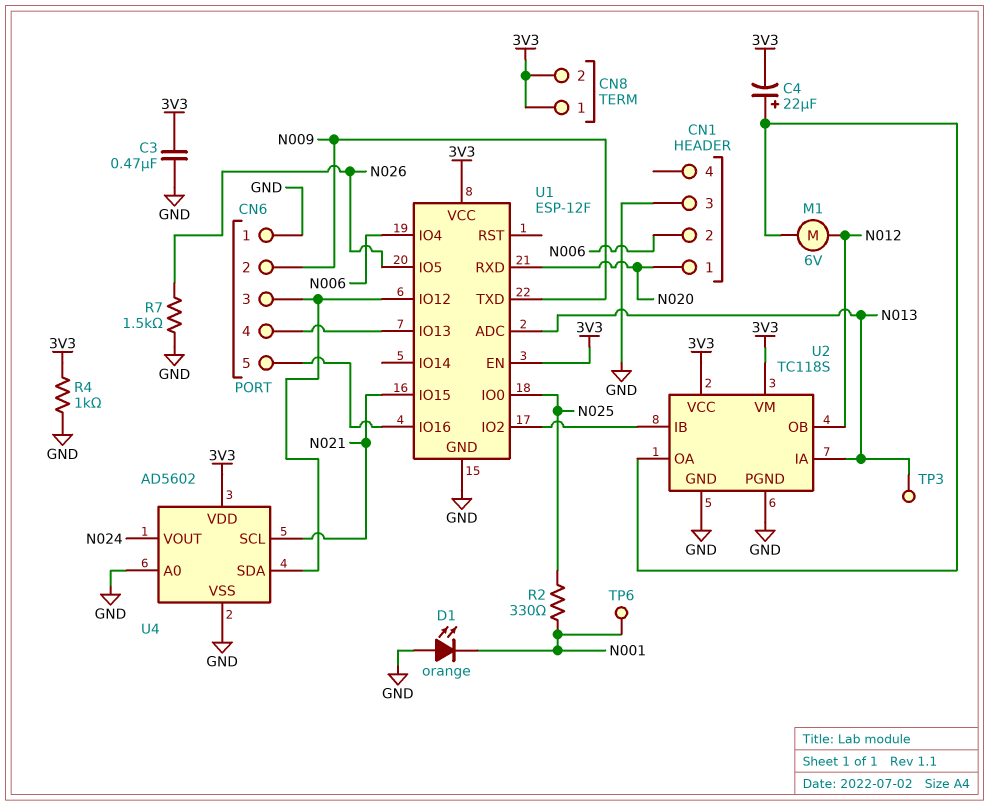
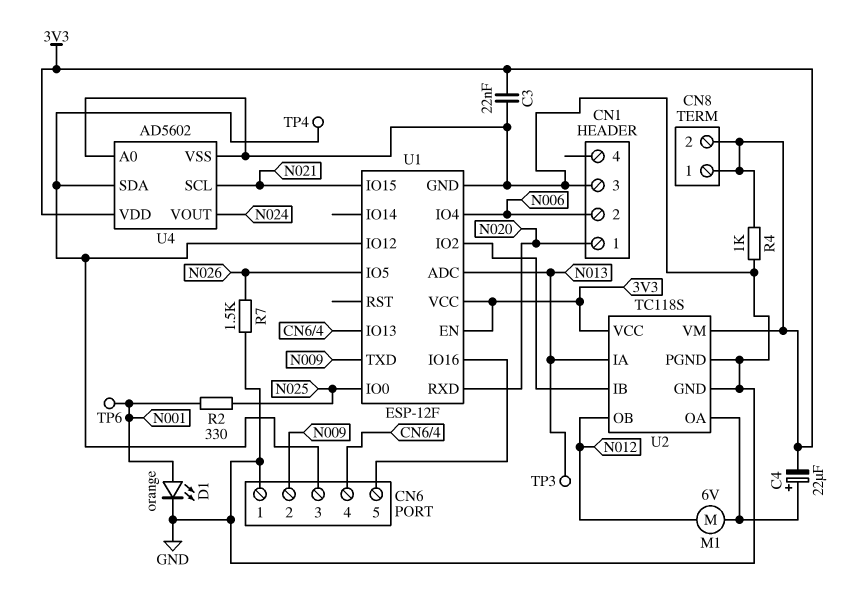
C3: 470nF (3V3, GND) -> 22nF (3V3, GND)
D1: LED orange (A GND, K N001) -> LED orange (A N001, K GND)
TP4: none -> test point (CN6/3)

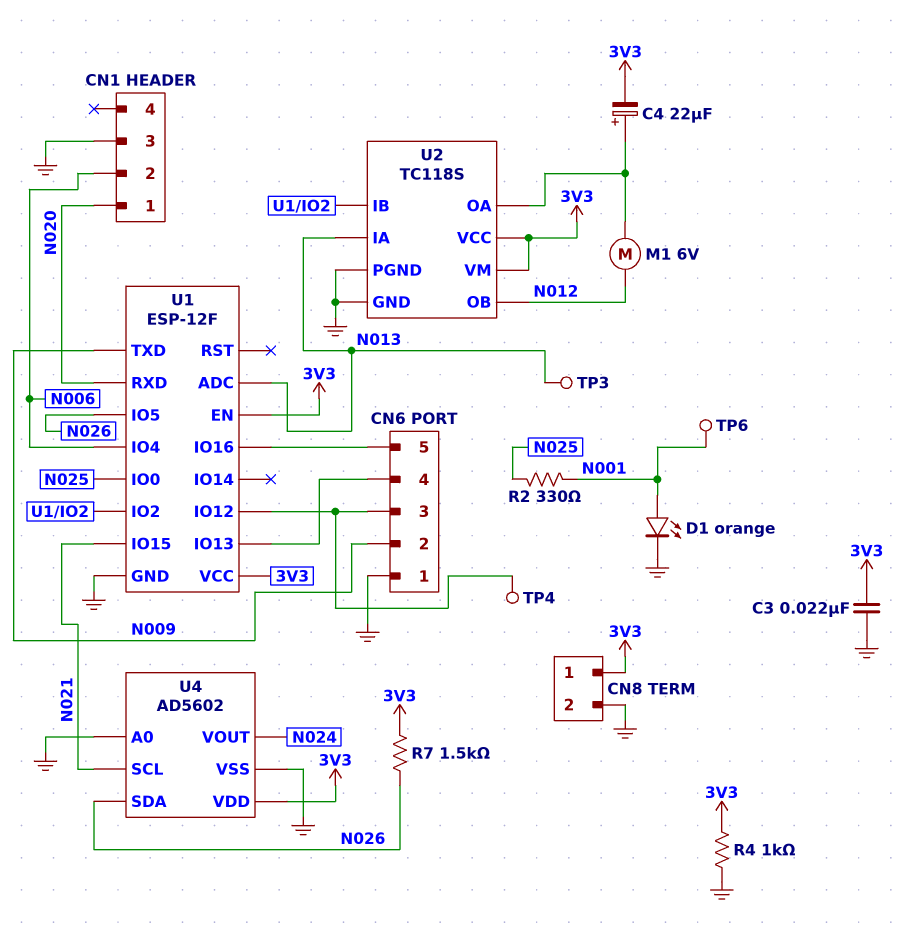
CN8 pin 2: 3V3 -> GND
R7: 1.5k (GND, N026) -> 1.5k (3V3, N026)
U4 pin SDA: CN6/3 -> N026

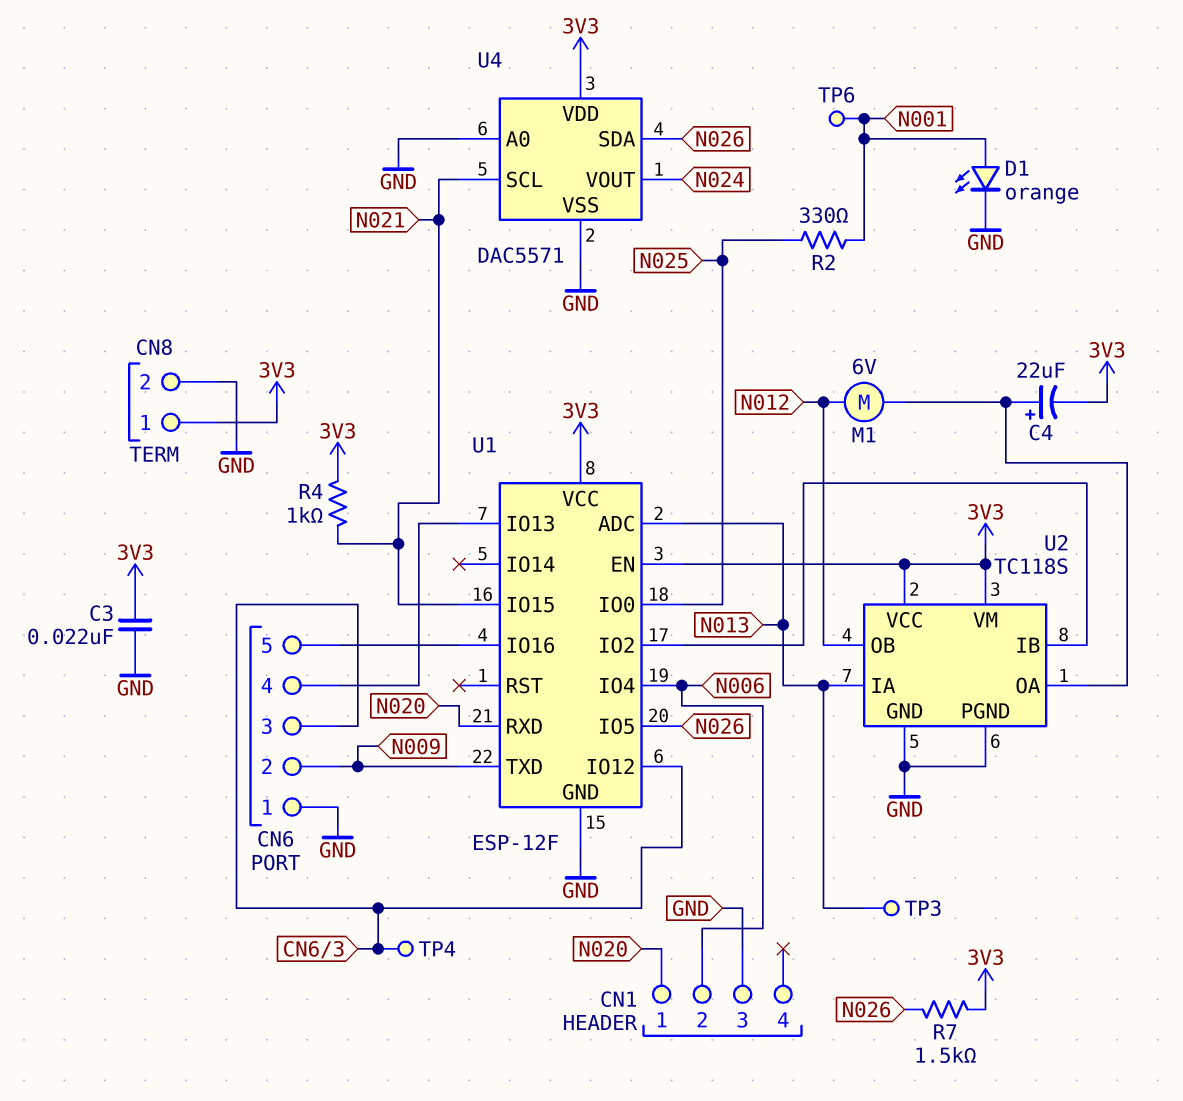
R4: 1k (3V3, GND) -> 1k (3V3, N021)
U4: AD5602 -> DAC5571

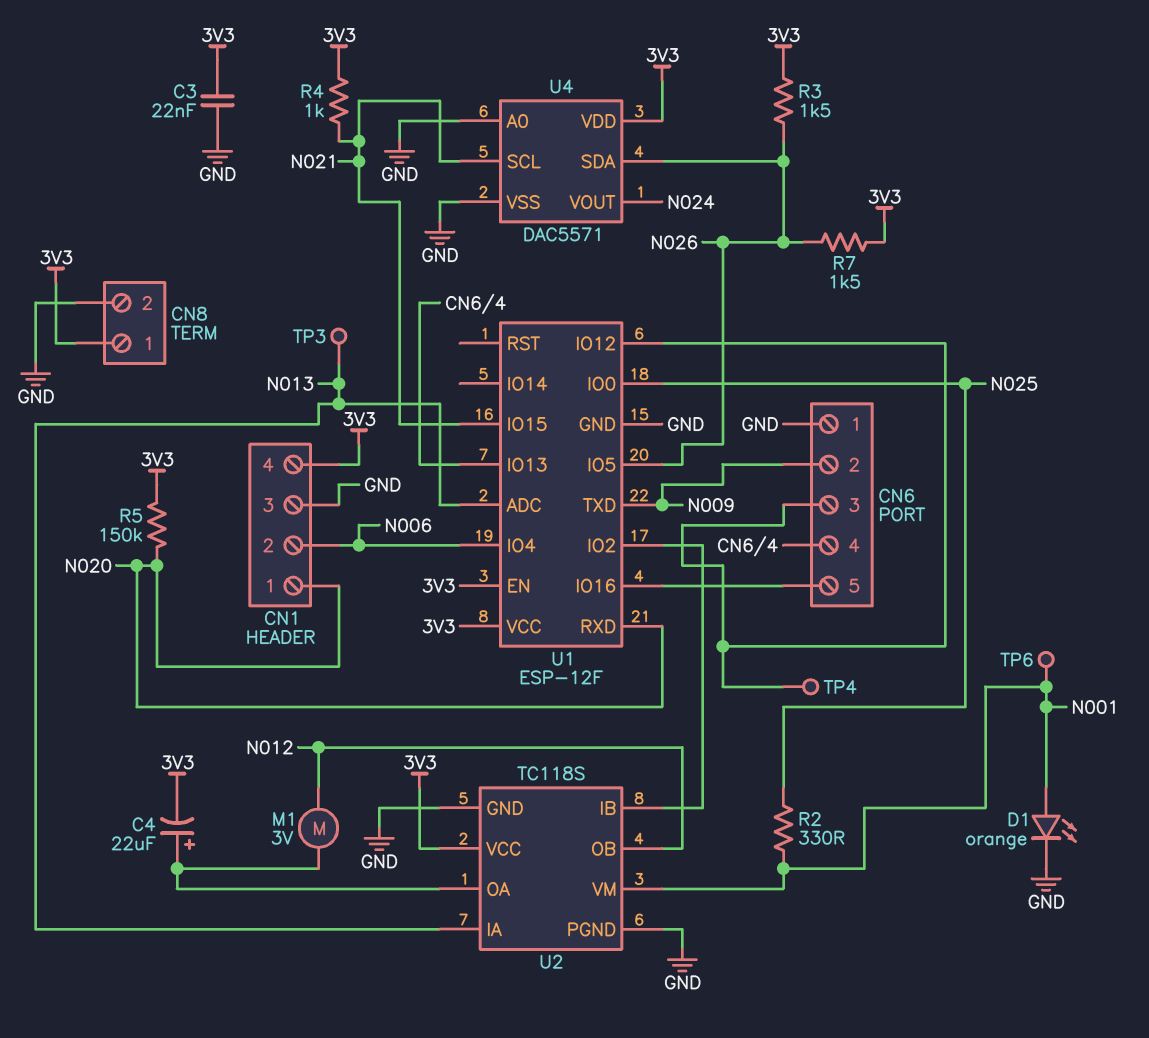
CN1 pin 4: none -> 3V3
M1: motor 6V (N012, U2/OA) -> motor 3V (N012, U2/OA)
R3: none -> 1.5k (3V3, N026)
R5: none -> 150k (3V3, N020)
U2 pin VM: 3V3 -> N001

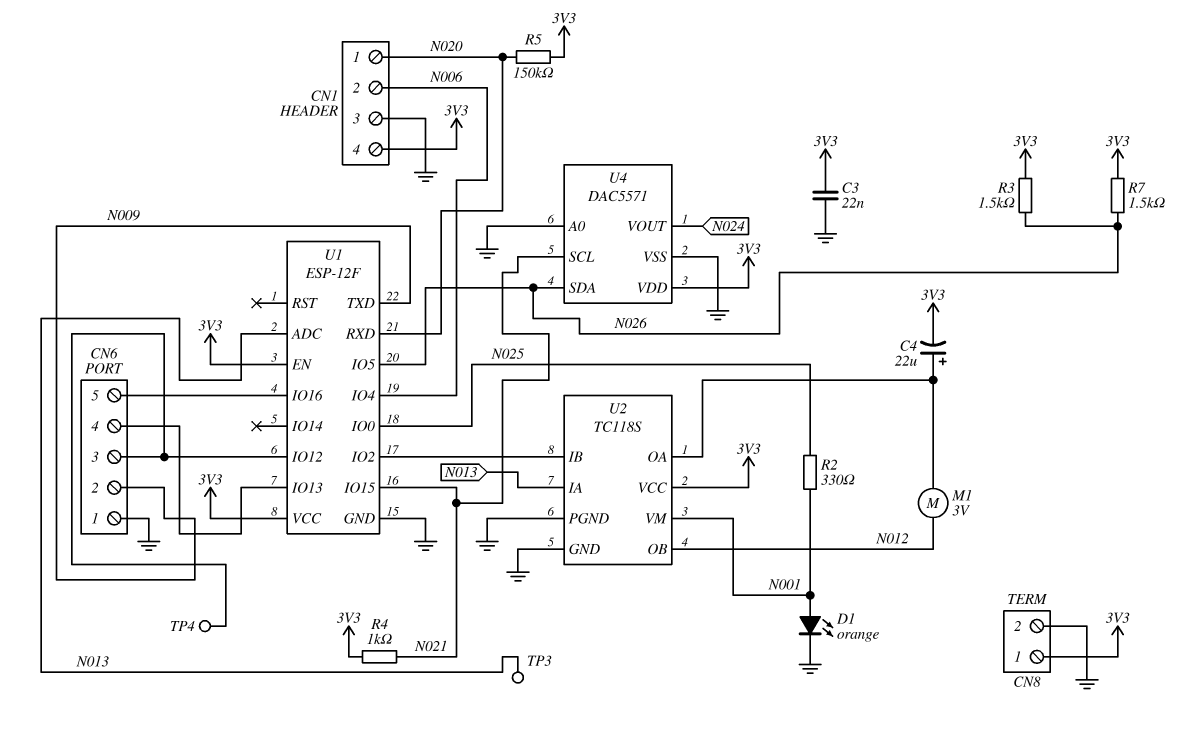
TP6: test point (N001) -> none

